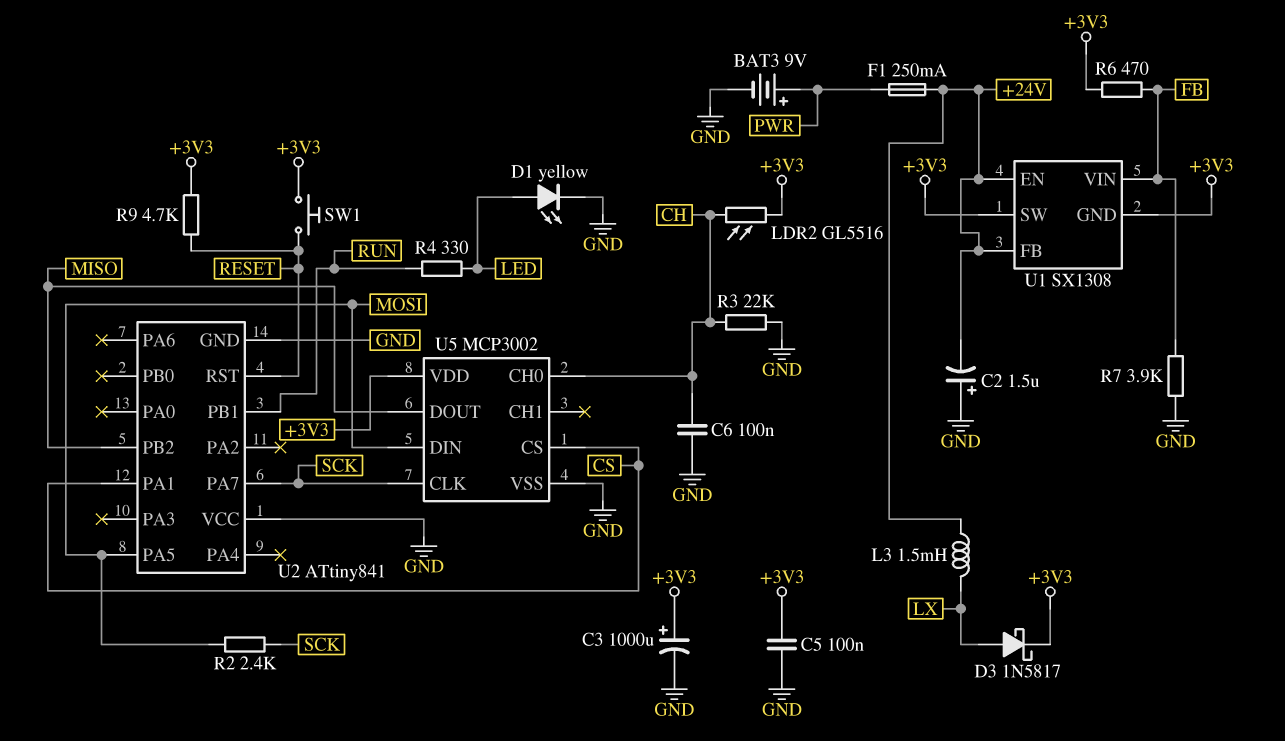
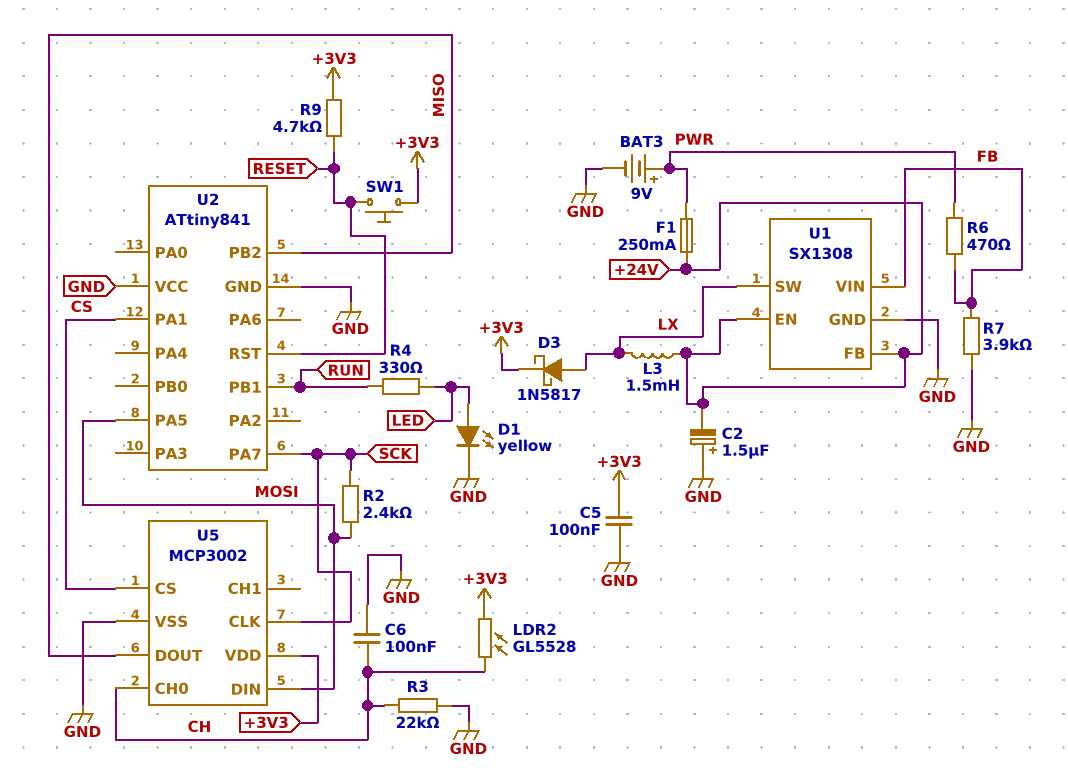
C3: 1000uF (plus +3V3, minus GND) -> none
LDR2: GL5516 (+3V3, CH) -> GL5528 (+3V3, CH)
R6: 470 (+3V3, FB) -> 470 (FB, PWR)
U1 pin GND: +3V3 -> GND
U1 pin SW: +3V3 -> LX

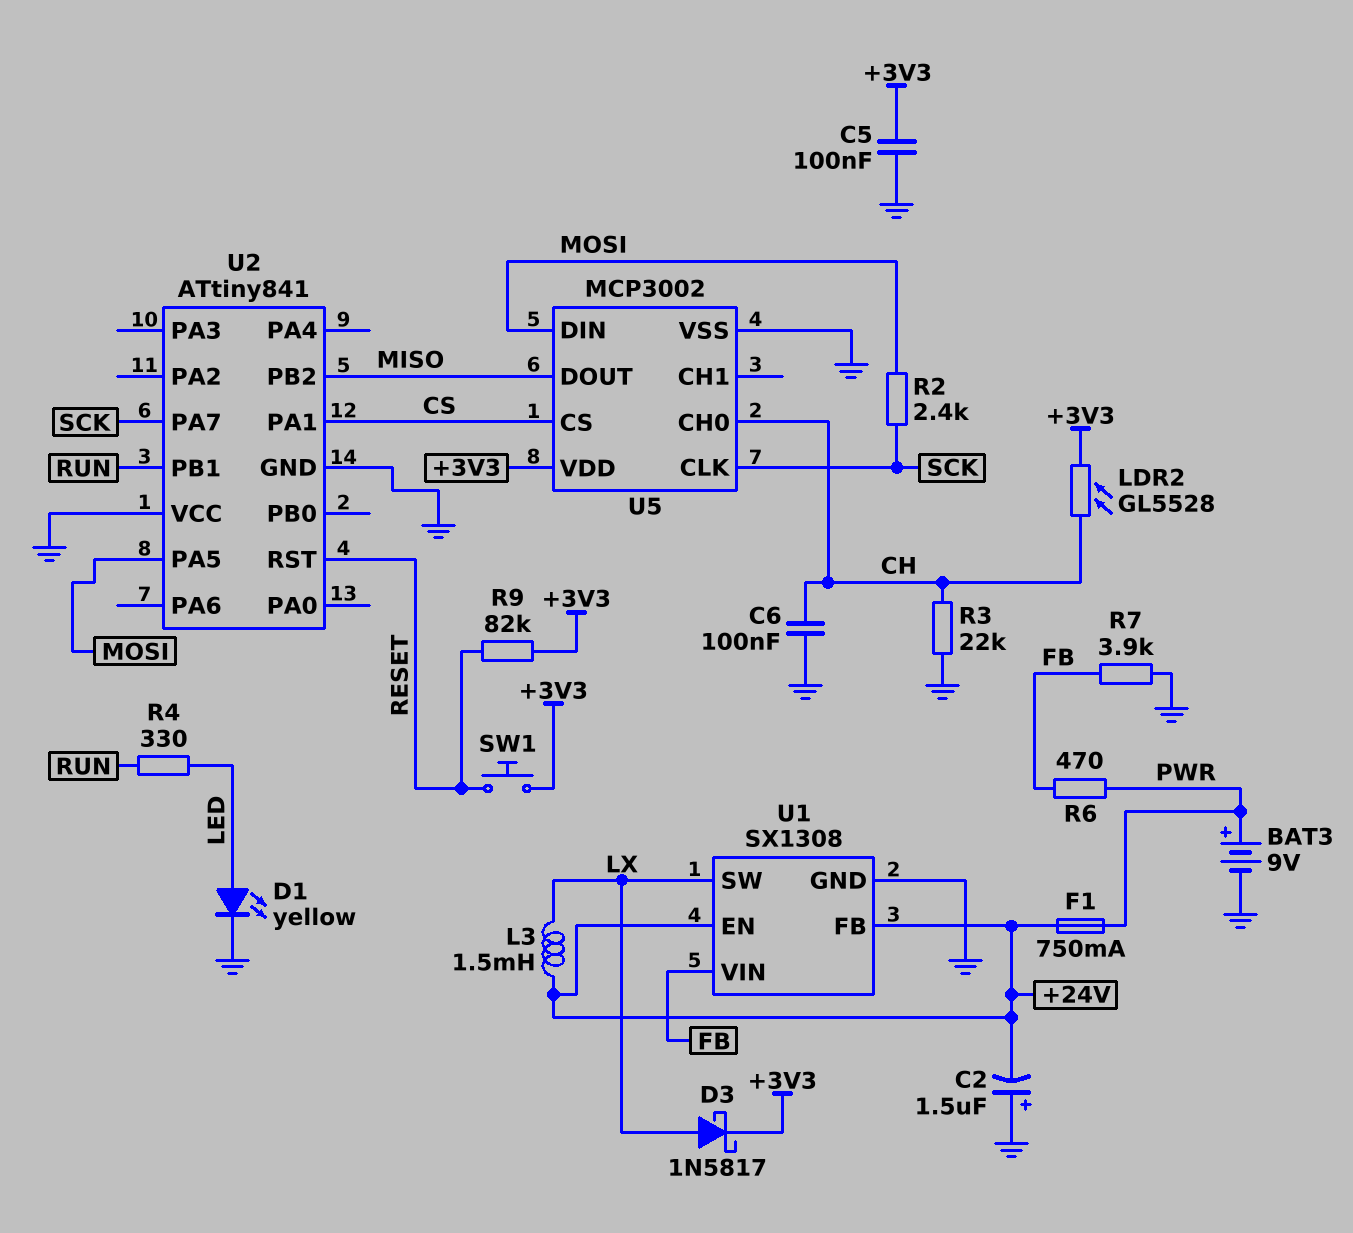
F1: 250mA (+24V, PWR) -> 750mA (+24V, PWR)
R9: 4.7k (+3V3, RESET) -> 82k (+3V3, RESET)

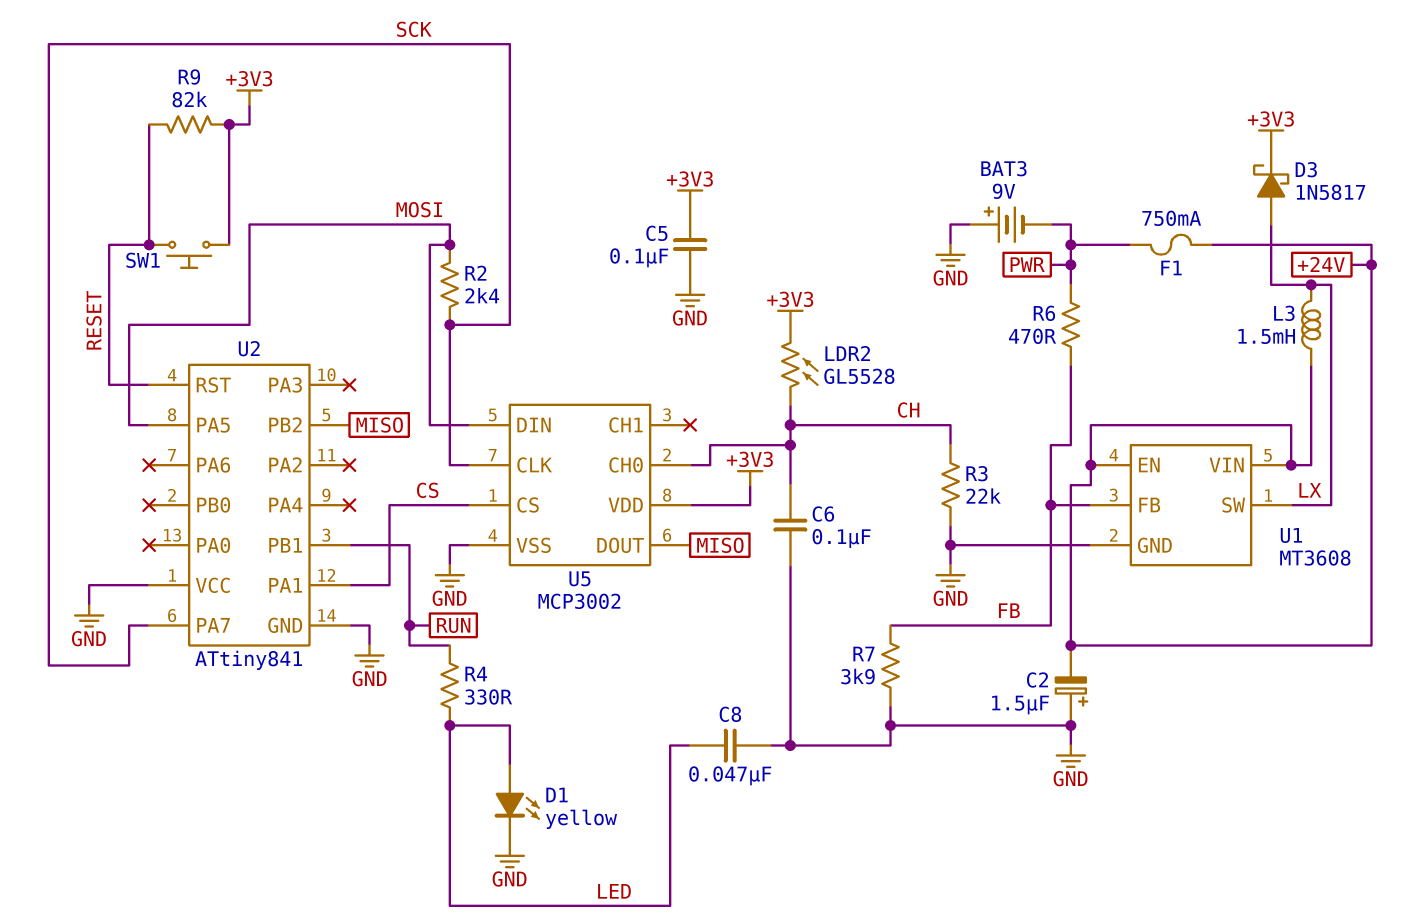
BAT3: 9V (plus PWR, minus GND) -> 9V (plus GND, minus PWR)
C8: none -> 47nF (GND, LED)
U1: SX1308 -> MT3608
U1 pin FB: +24V -> FB
U1 pin VIN: FB -> +24V

